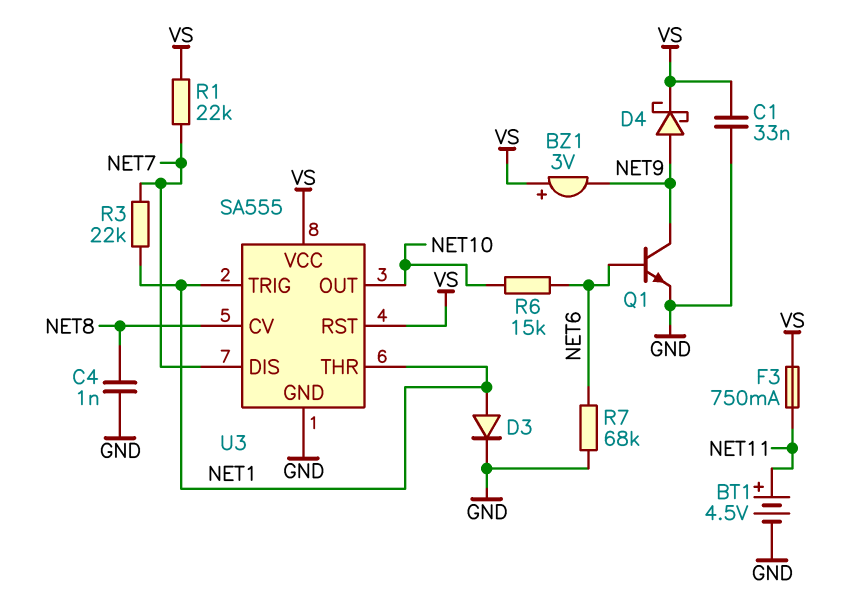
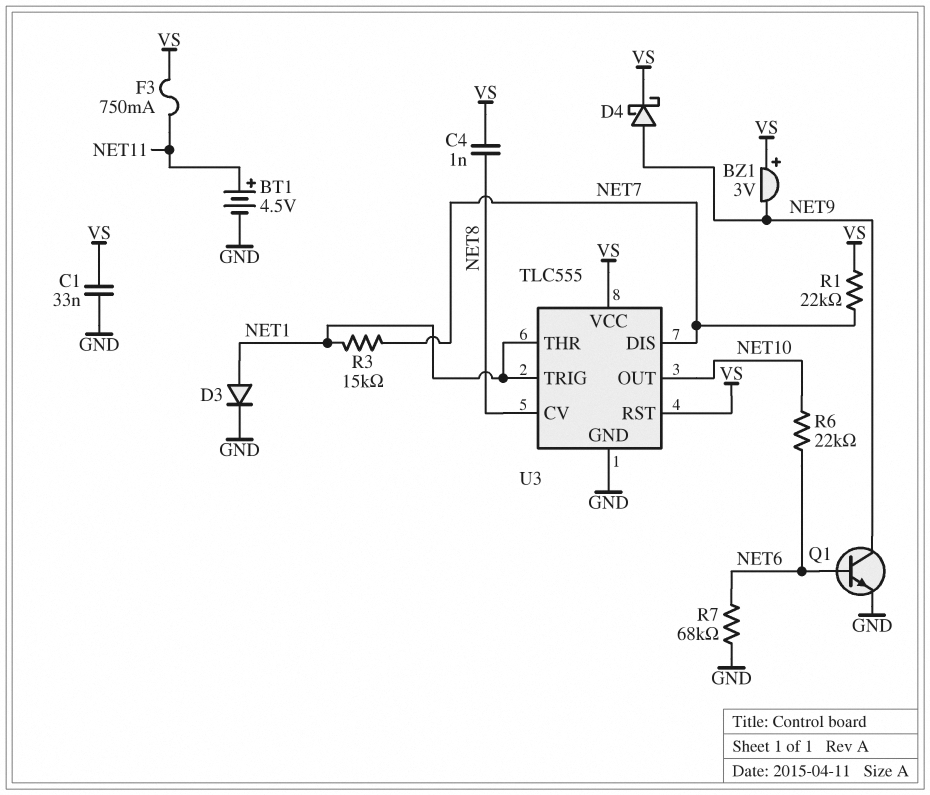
C4: 1nF (GND, NET8) -> 1nF (NET8, VS)
R3: 22k (NET1, NET7) -> 15k (NET1, NET7)
R6: 15k (NET6, NET10) -> 22k (NET6, NET10)
U3: SA555 -> TLC555

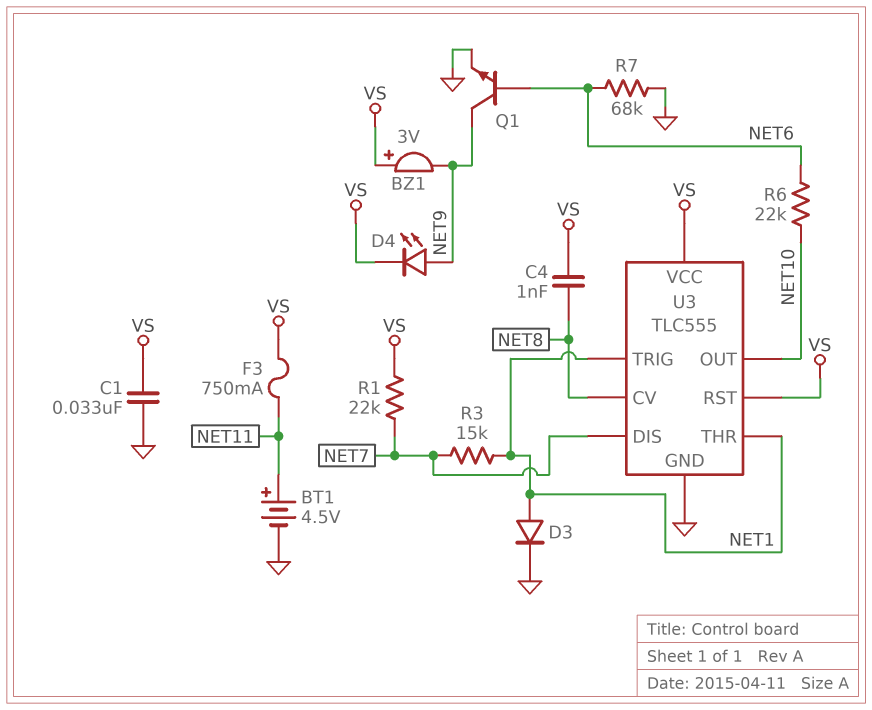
D4: schottky (A NET9, K VS) -> LED (A NET9, K VS)

